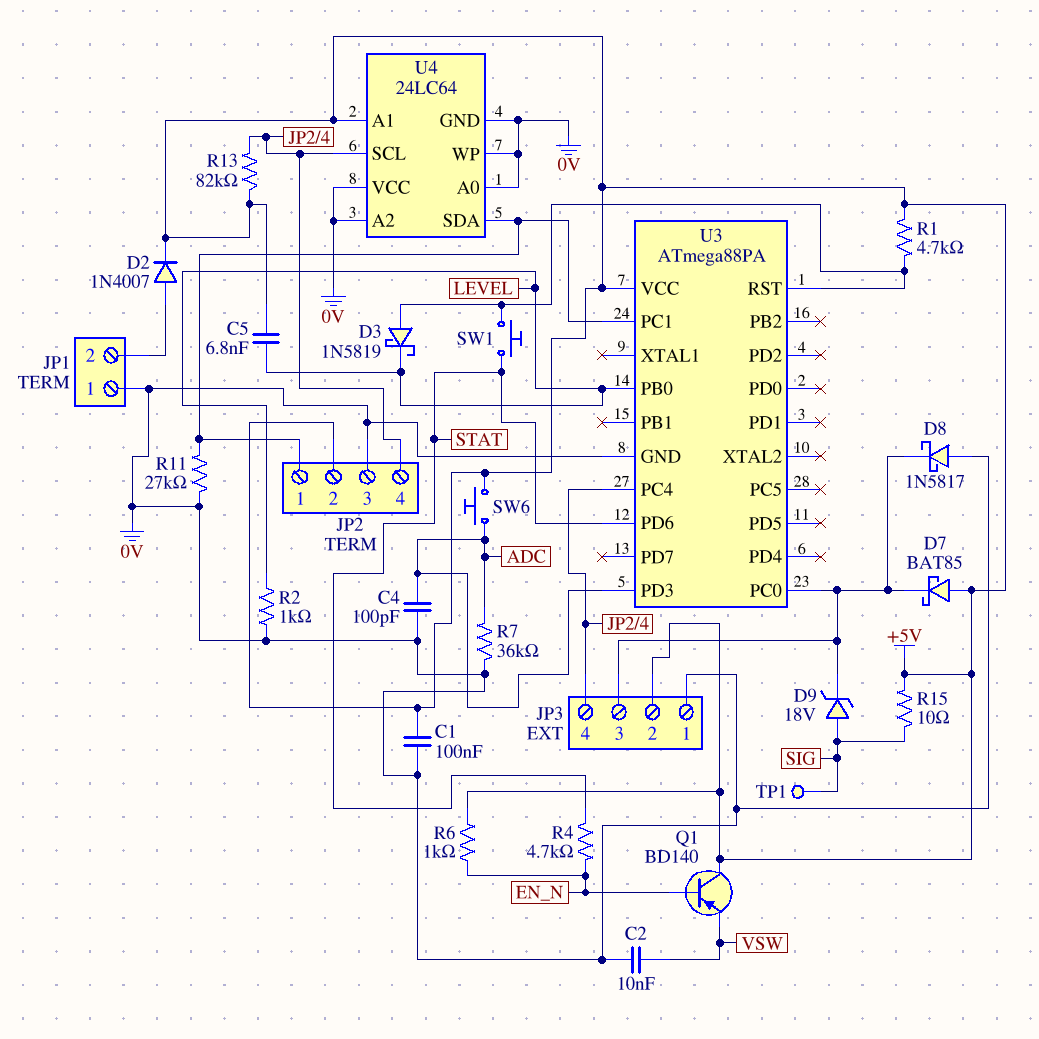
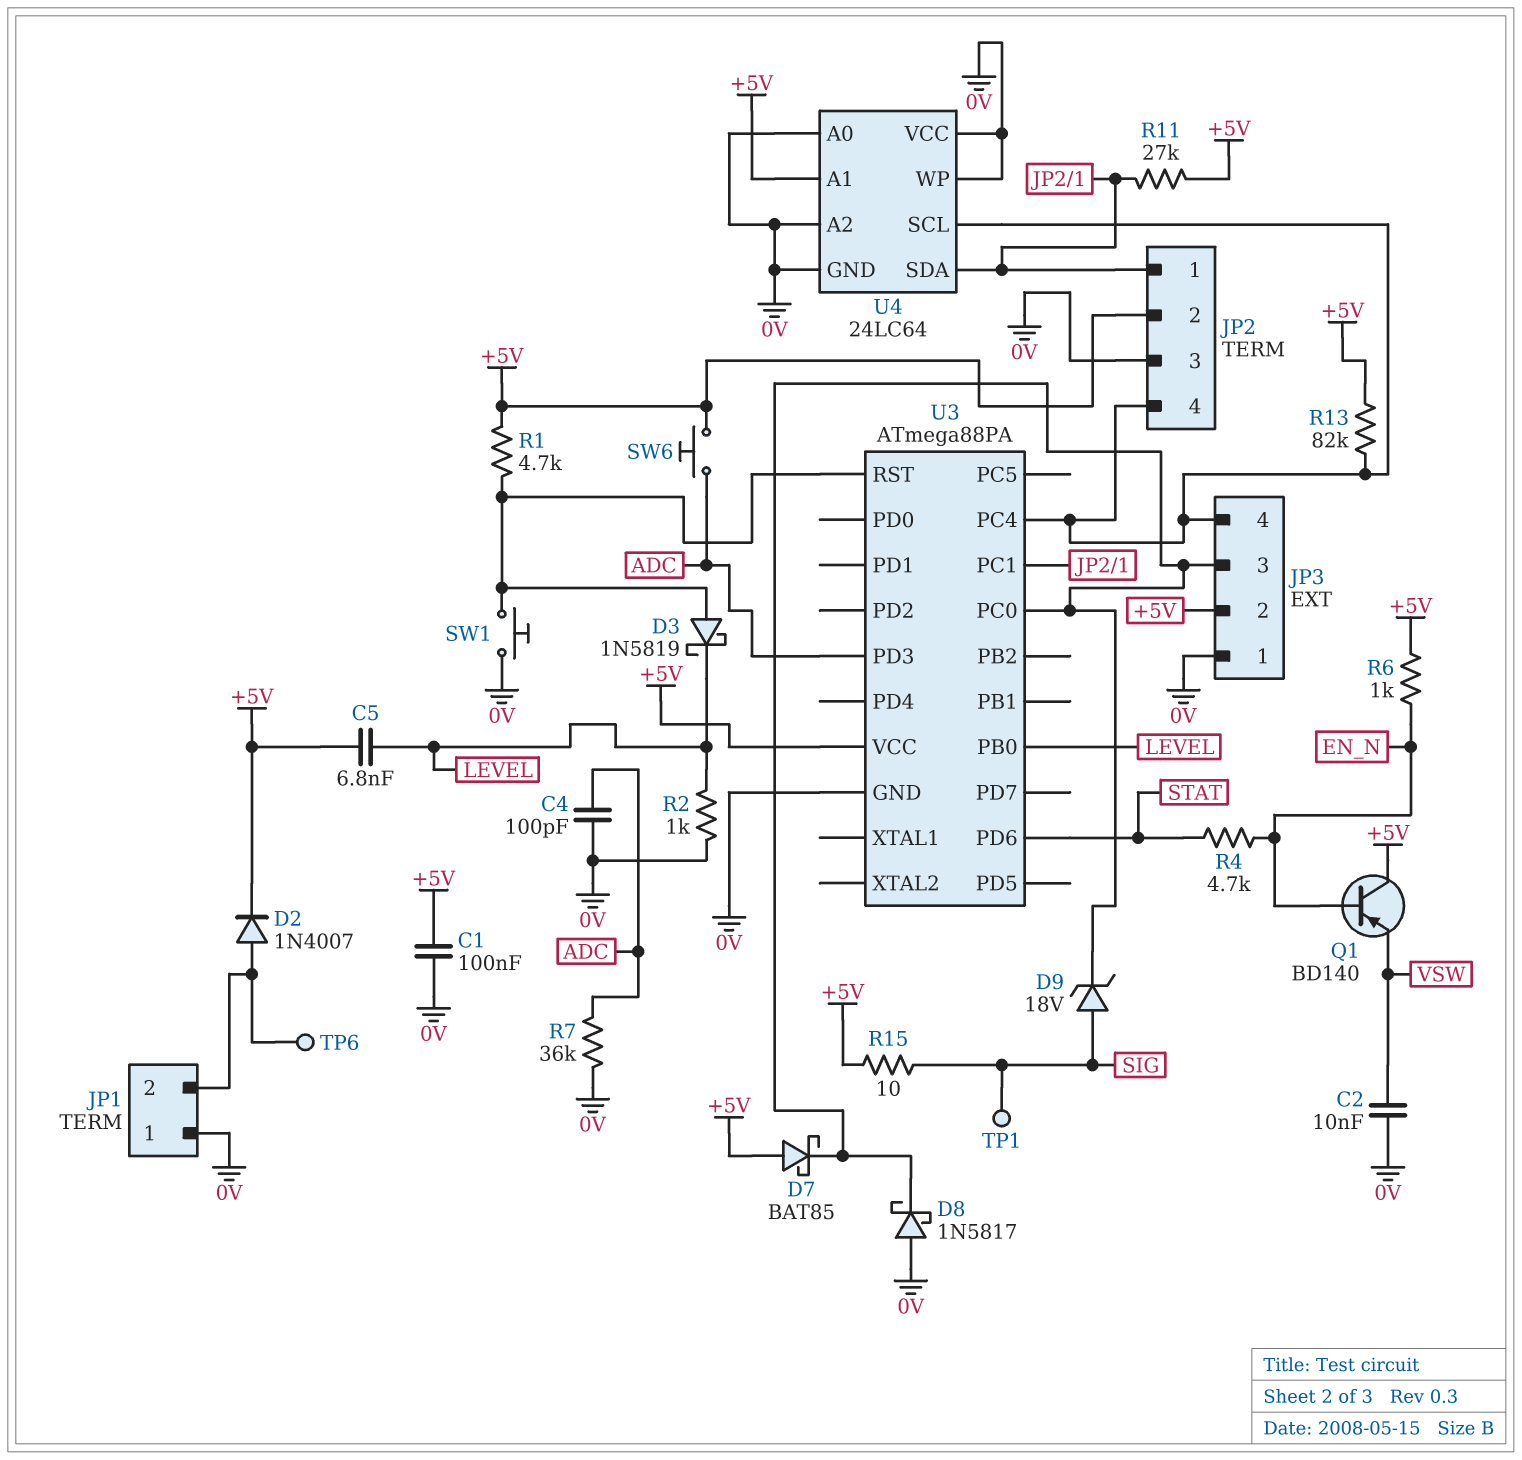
R11: 27k (0V, JP2/1) -> 27k (+5V, JP2/1)
SW1: button (STAT, U3/RST) -> button (0V, U3/RST)
TP6: none -> test point (JP1/2)

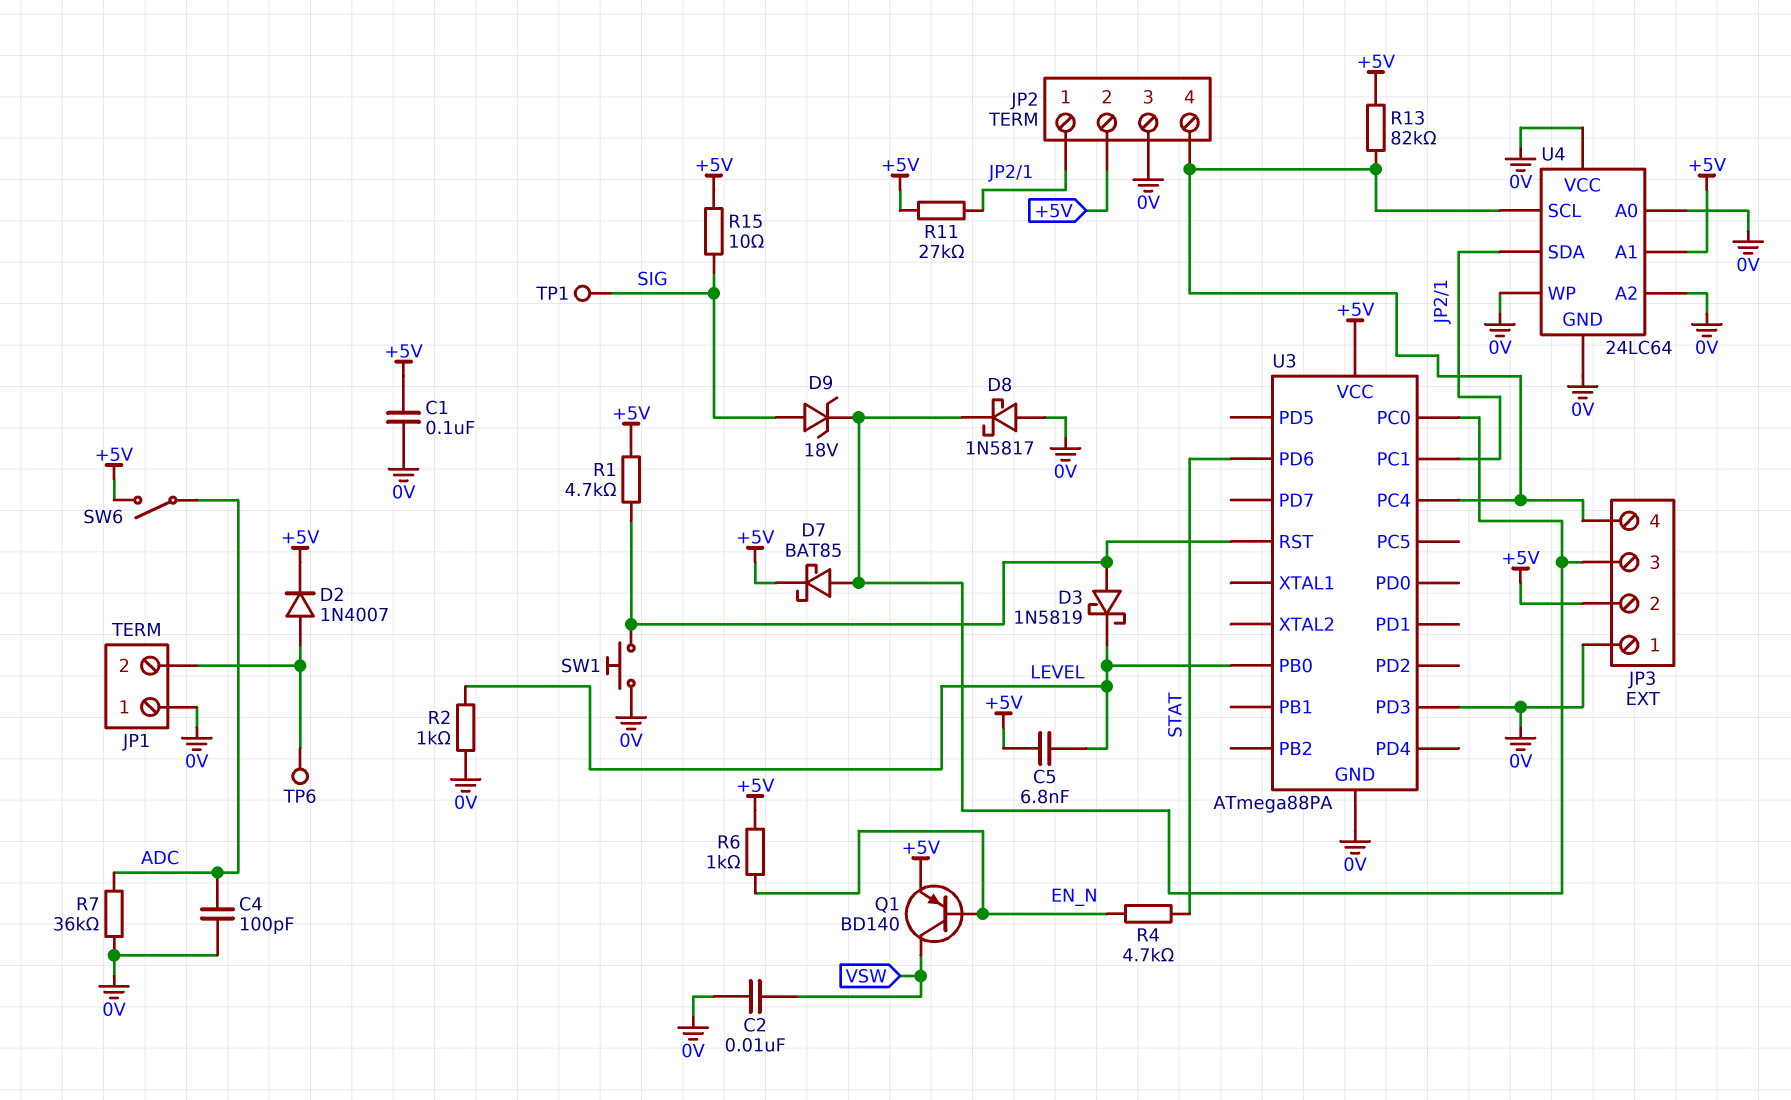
D7: schottky BAT85 (A +5V, K JP3/3) -> schottky BAT85 (A JP3/3, K +5V)
Q1: PNP BD140 (B EN_N, C +5V, E VSW) -> PNP BD140 (B EN_N, C VSW, E +5V)
SW6: button (+5V, ADC) -> switch (+5V, ADC)
U3 pin PD3: ADC -> 0V

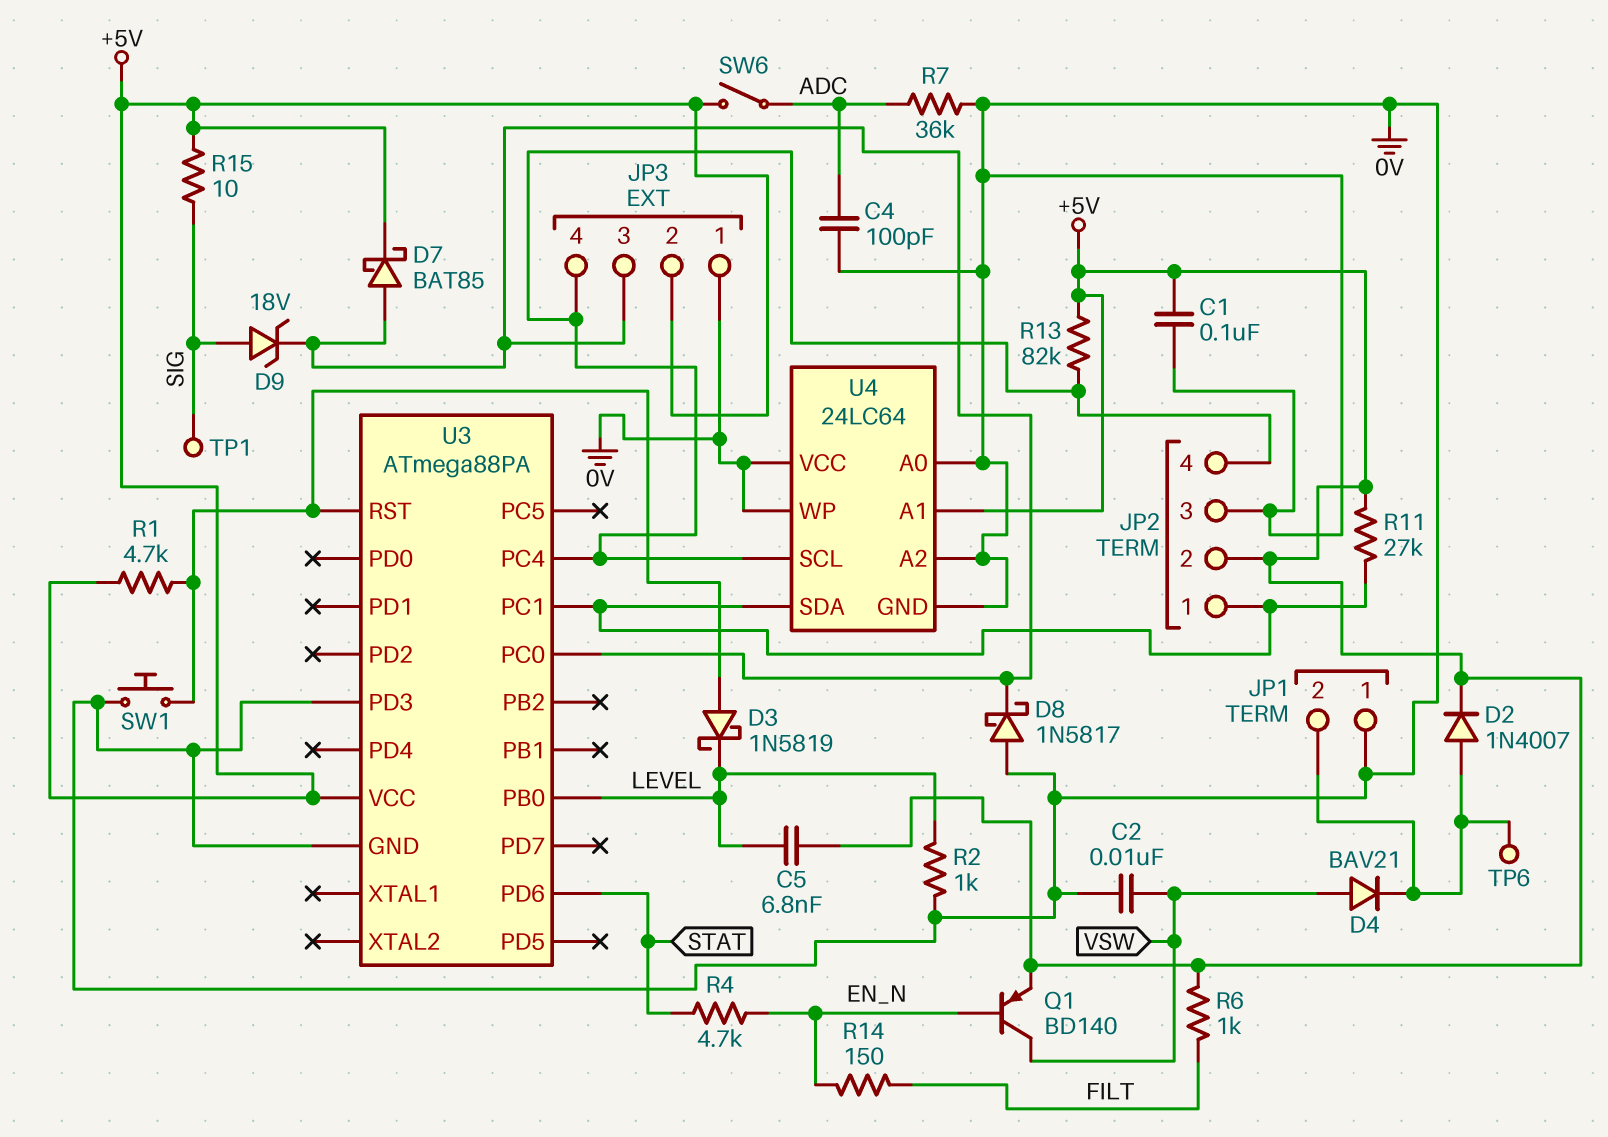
D4: none -> diode BAV21 (A VSW, K JP1/2)
R6: 1k (+5V, EN_N) -> 1k (+5V, FILT)
R14: none -> 150 (EN_N, FILT)

